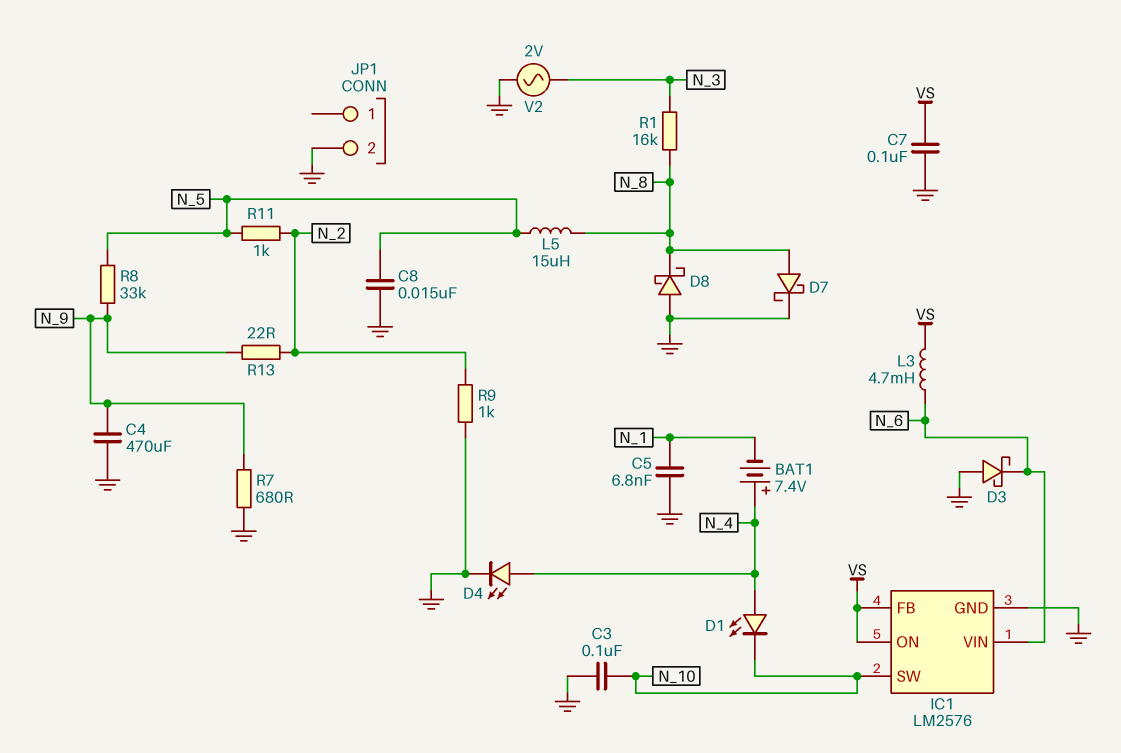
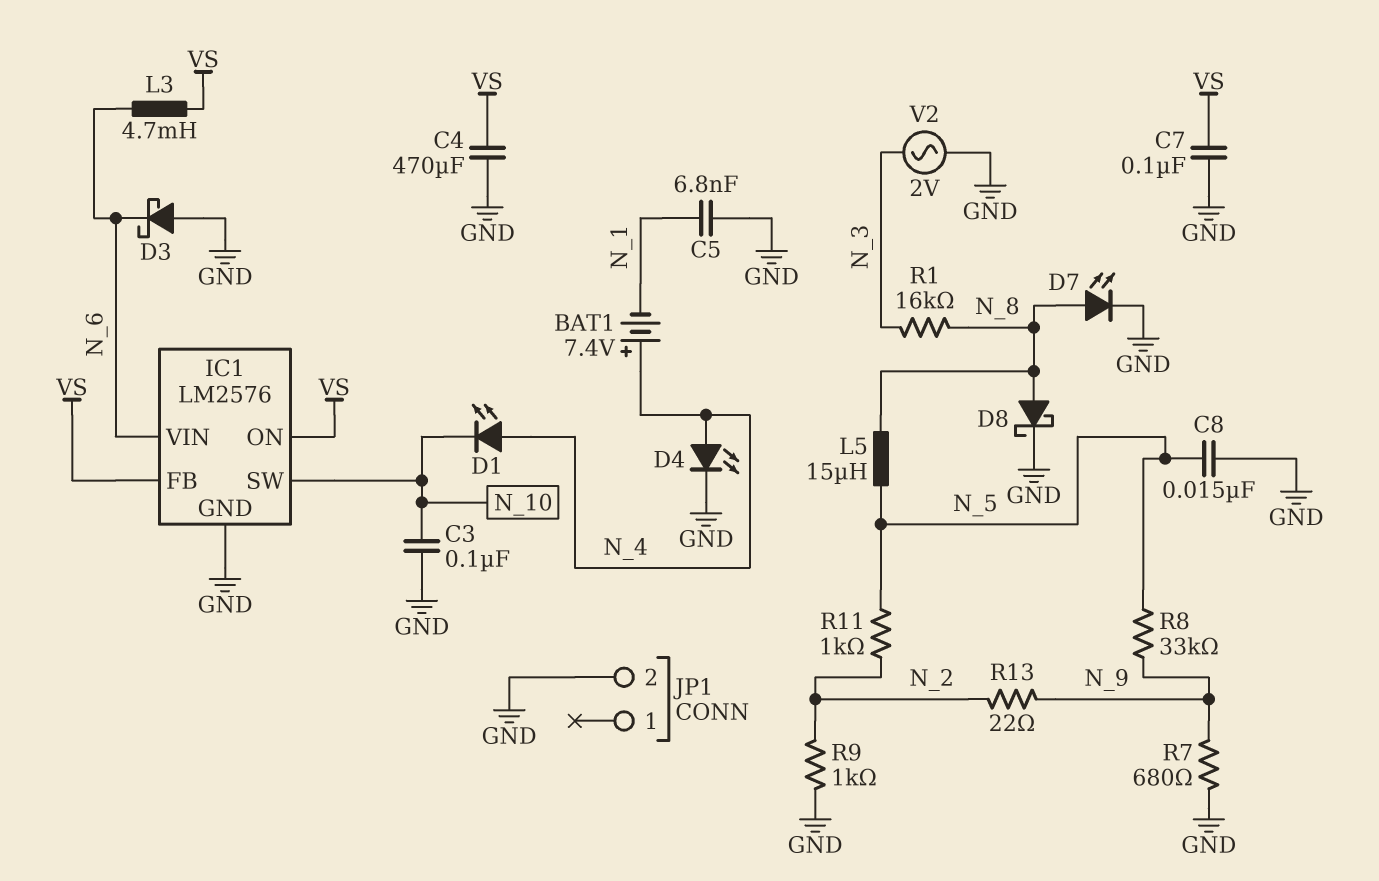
C4: 470uF (GND, N_9) -> 470uF (GND, VS)
D7: schottky (A N_8, K GND) -> LED (A N_8, K GND)
D8: schottky (A GND, K N_8) -> schottky (A N_8, K GND)

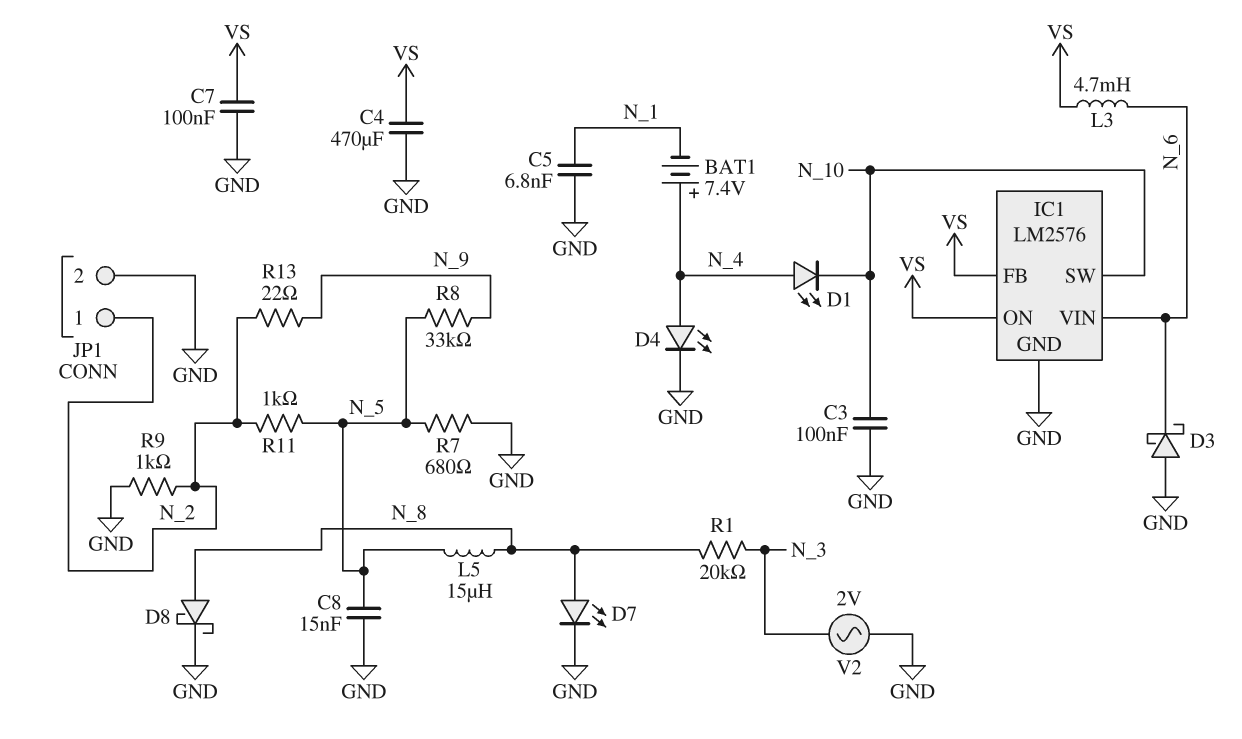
JP1 pin 1: none -> N_2
R1: 16k (N_3, N_8) -> 20k (N_3, N_8)
R7: 680 (GND, N_9) -> 680 (GND, N_5)

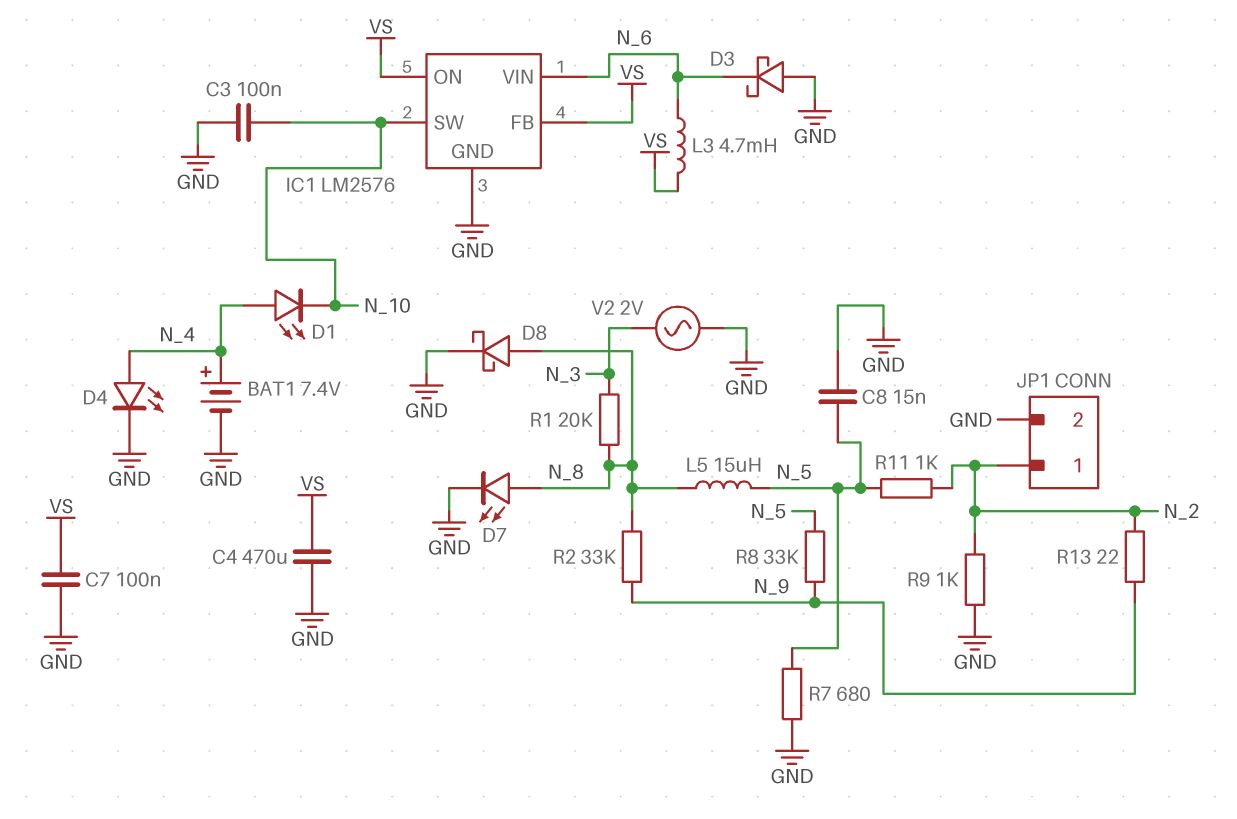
BAT1: 7.4V (plus N_4, minus N_1) -> 7.4V (plus N_4, minus GND)
C5: 6.8nF (GND, N_1) -> none
R2: none -> 33k (N_8, N_9)

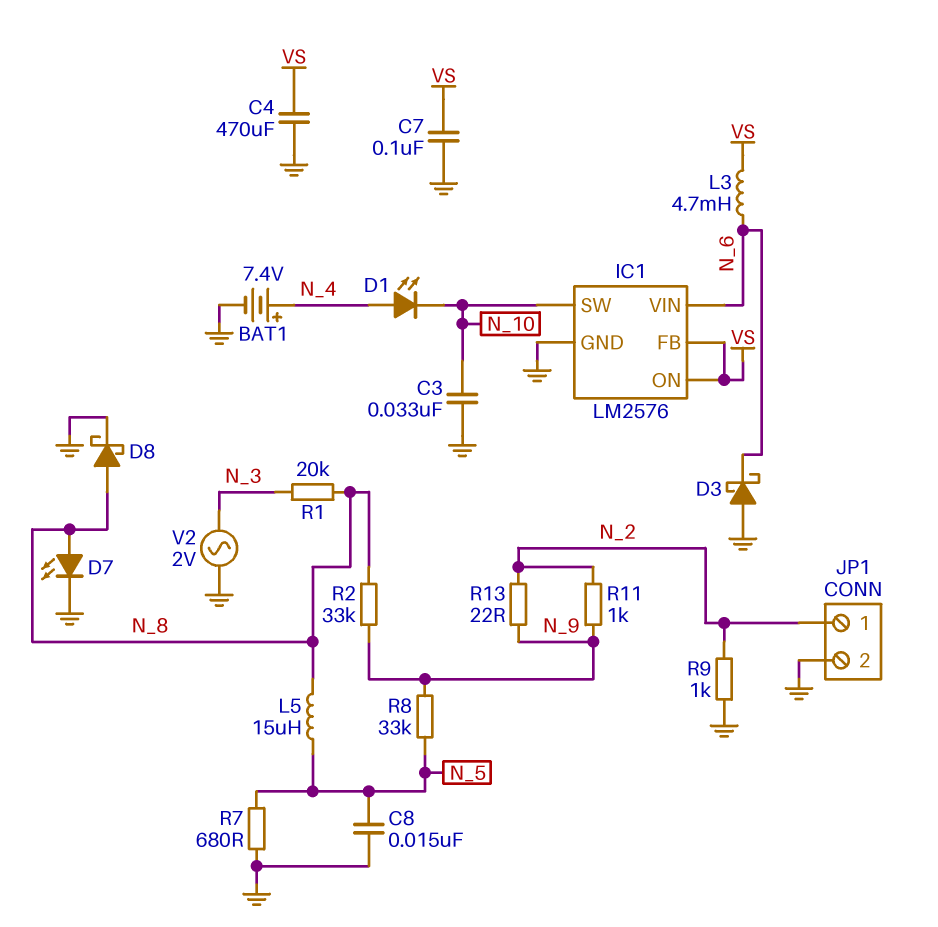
C3: 100nF (GND, N_10) -> 33nF (GND, N_10)
D4: LED (A N_4, K GND) -> none
R11: 1k (N_2, N_5) -> 1k (N_2, N_9)

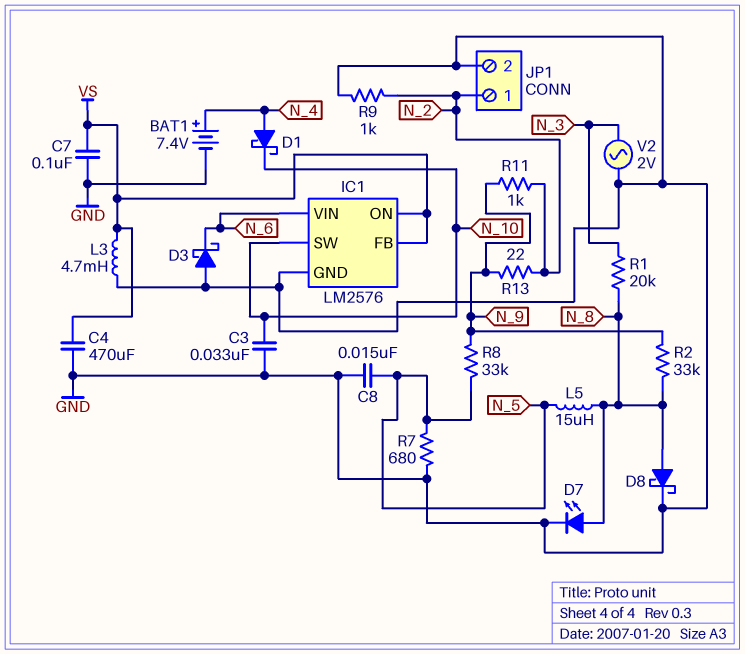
D1: LED (A N_4, K N_10) -> schottky (A N_4, K N_10)
L3: 4.7mH (N_6, VS) -> 4.7mH (GND, VS)

